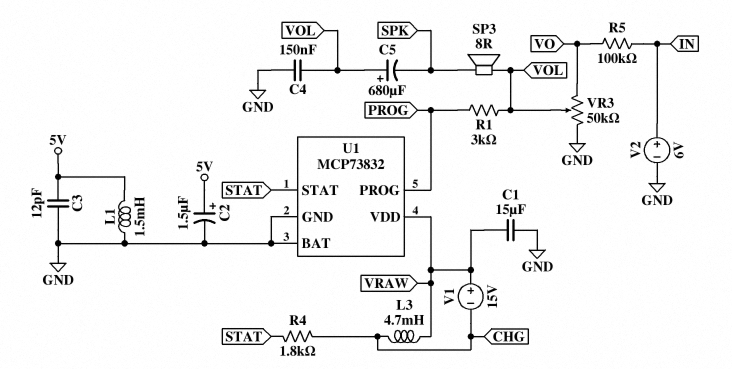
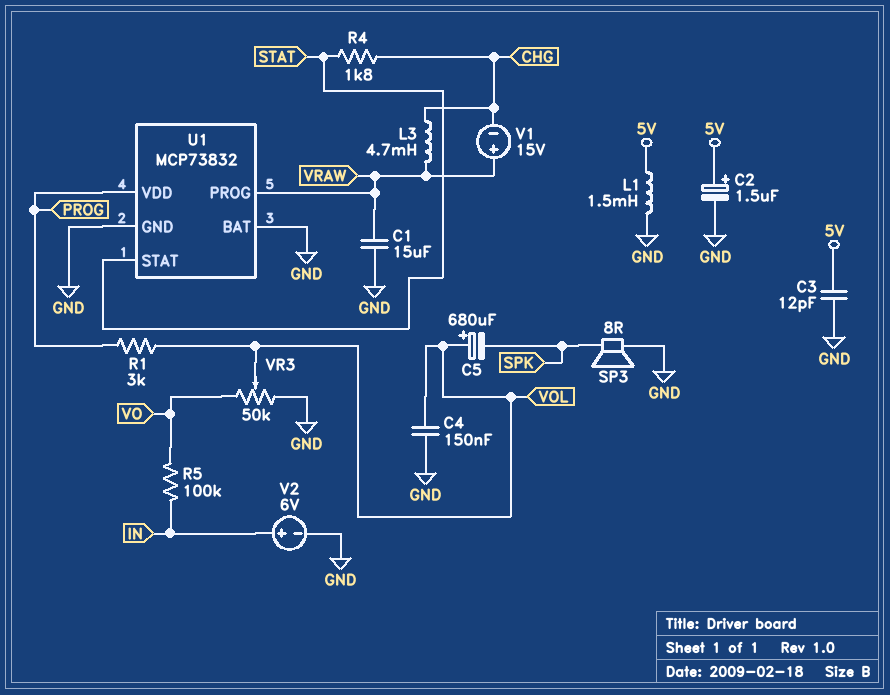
SP3: speaker 8R (SPK, VOL) -> speaker 8R (GND, SPK)
U1 pin PROG: PROG -> VRAW
U1 pin VDD: VRAW -> PROG

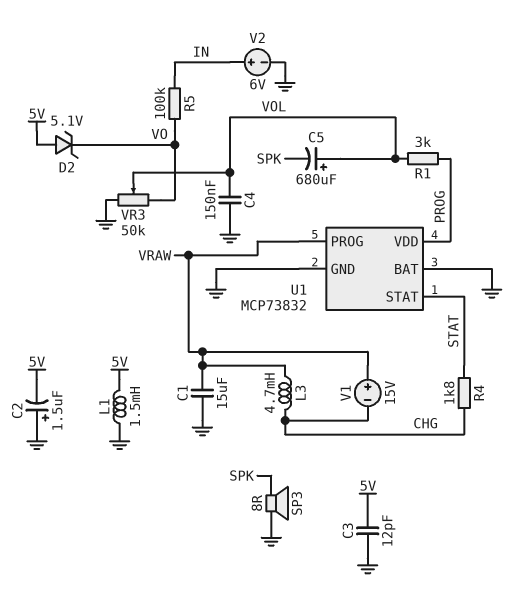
C2: 1.5uF (plus 5V, minus GND) -> 1.5uF (plus GND, minus 5V)
D2: none -> zener 5.1V (A 5V, K VO)

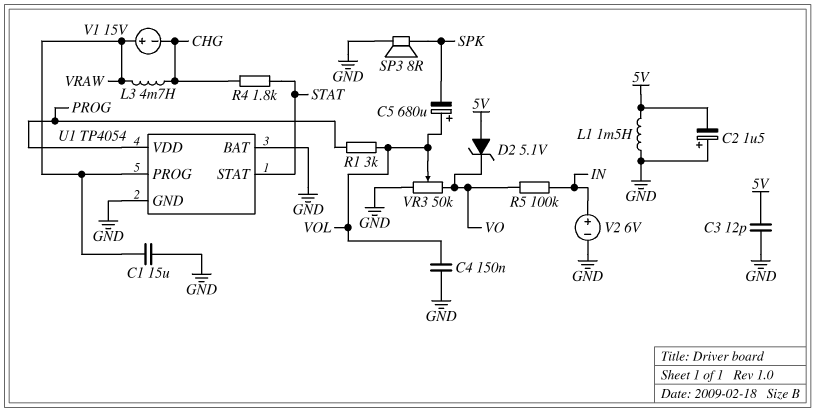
U1: MCP73832 -> TP4054

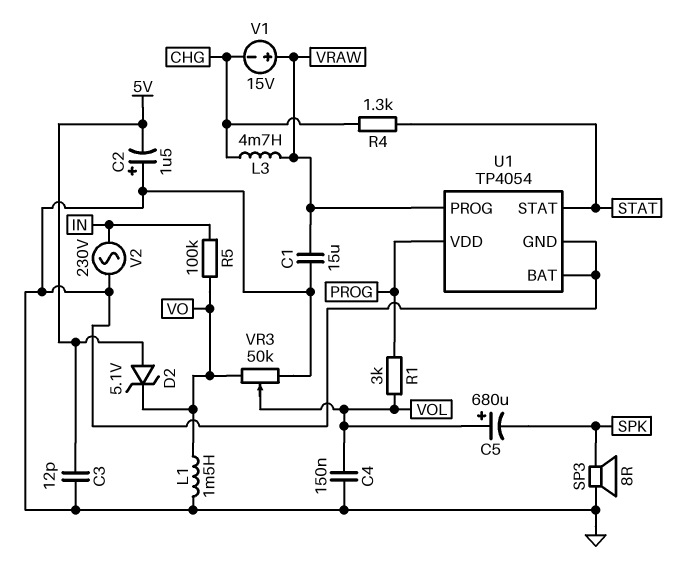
L1: 1.5mH (5V, GND) -> 1.5mH (GND, VO)
R4: 1.8k (CHG, STAT) -> 1.3k (CHG, STAT)
V2: 6V (plus IN, minus GND) -> AC 230V (GND, IN)

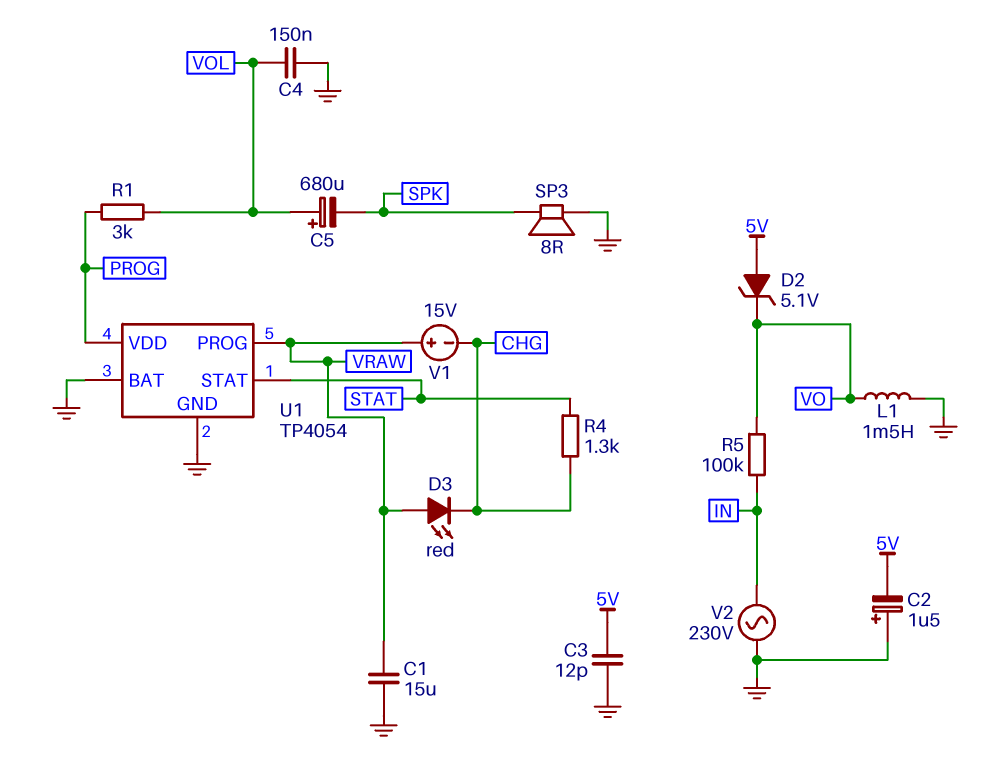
D3: none -> LED red (A VRAW, K CHG)
L3: 4.7mH (CHG, VRAW) -> none
VR3: 50k (GND, VO, wiper VOL) -> none

